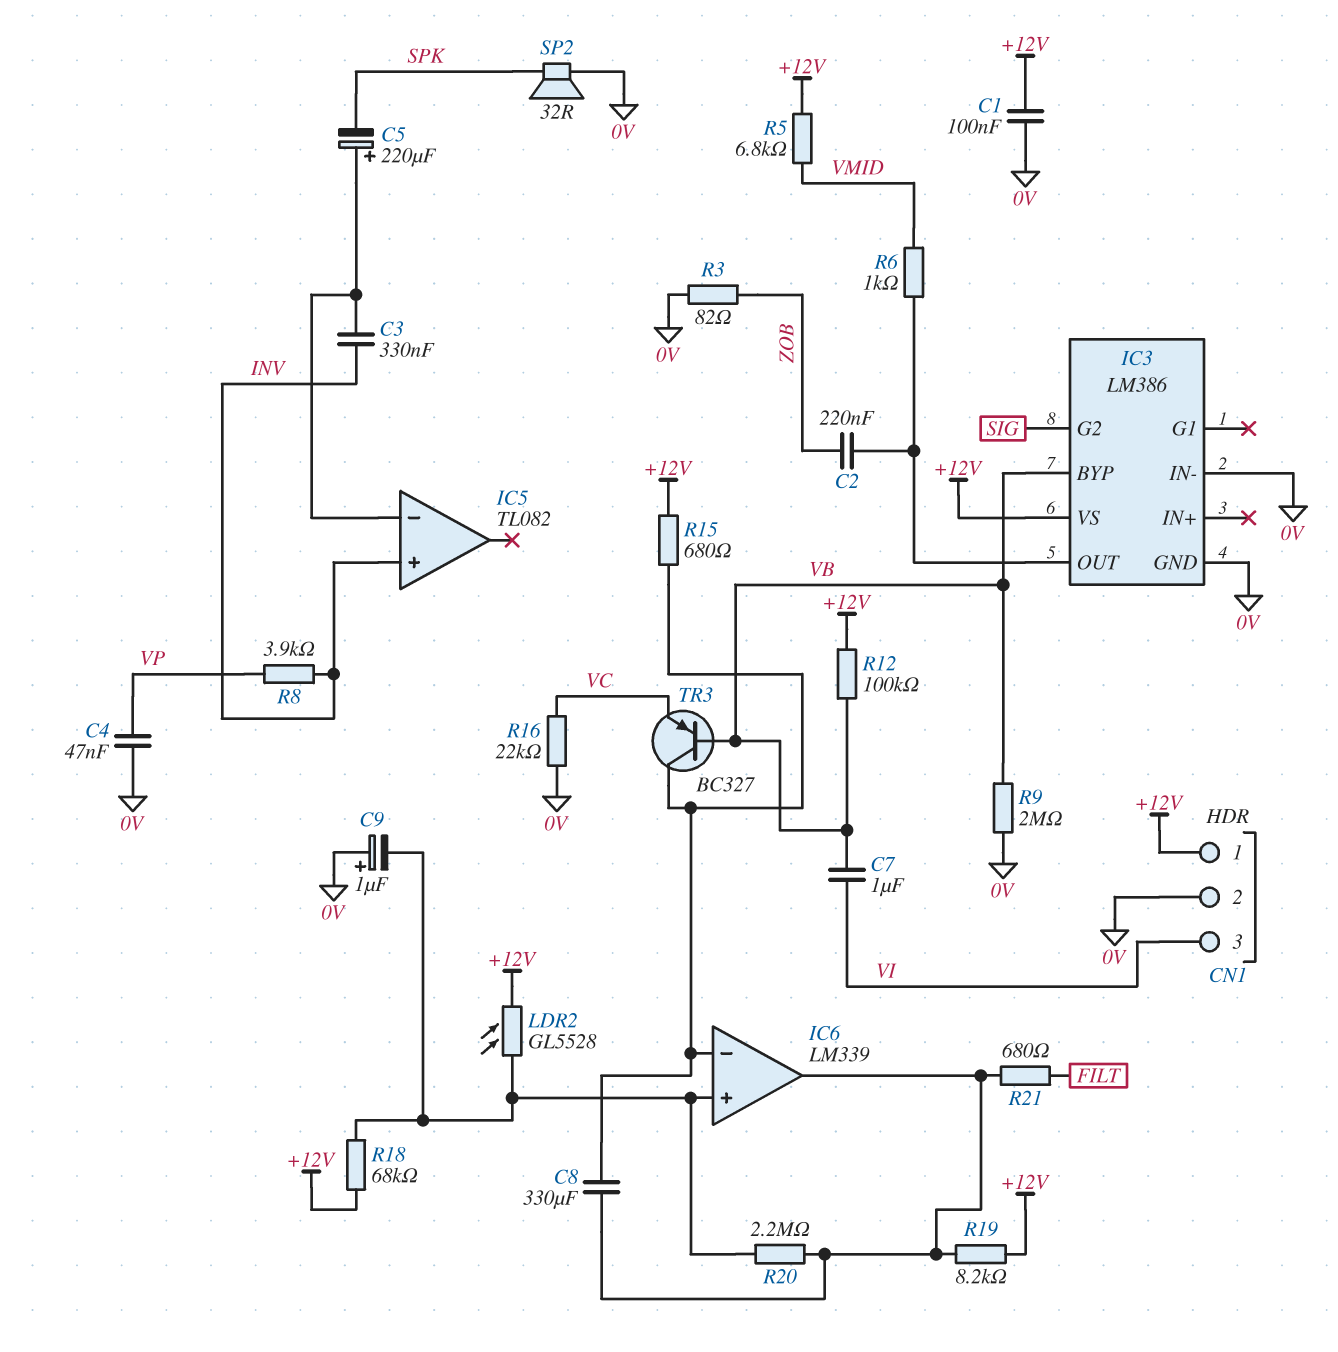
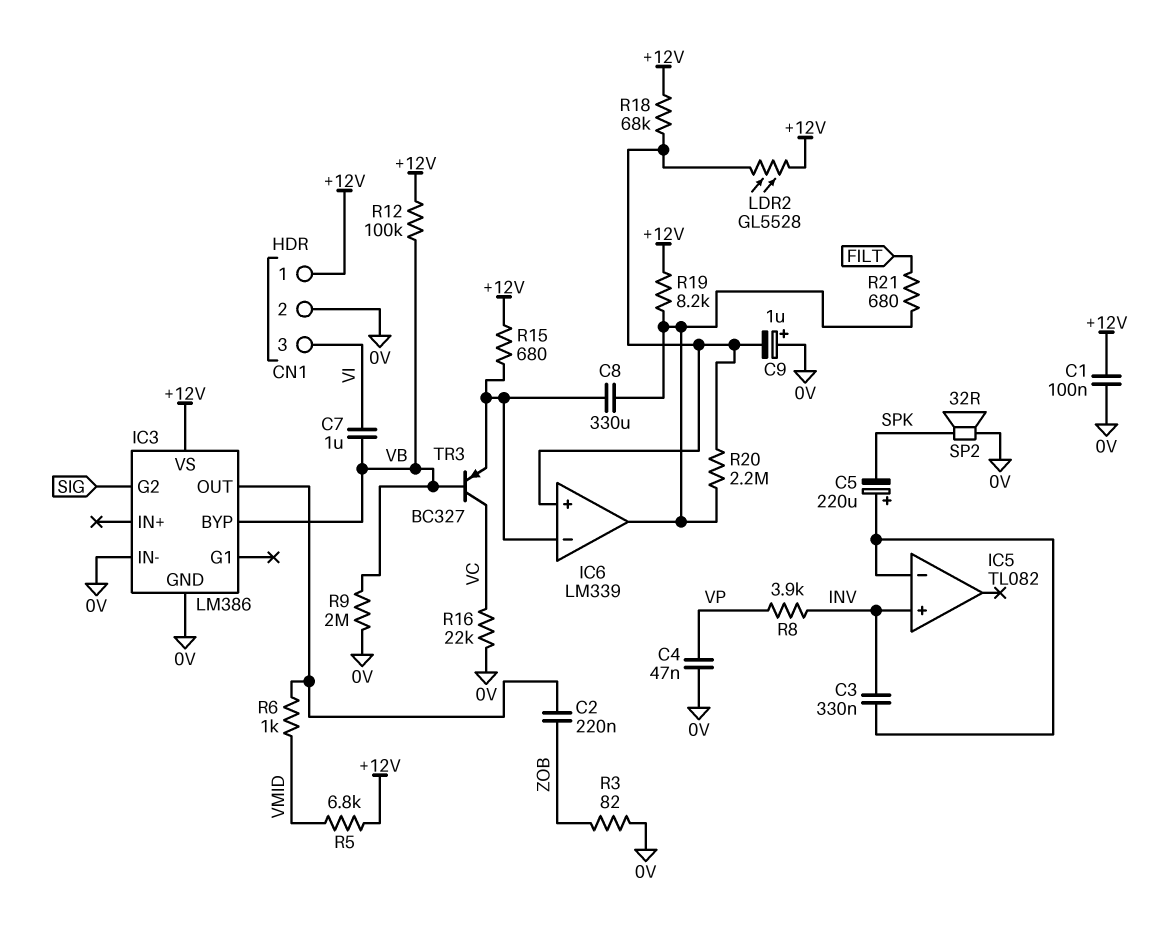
TR3: PNP BC327 (B VB, C IC6/in-, E VC) -> PNP BC327 (B VB, C VC, E IC6/in-)

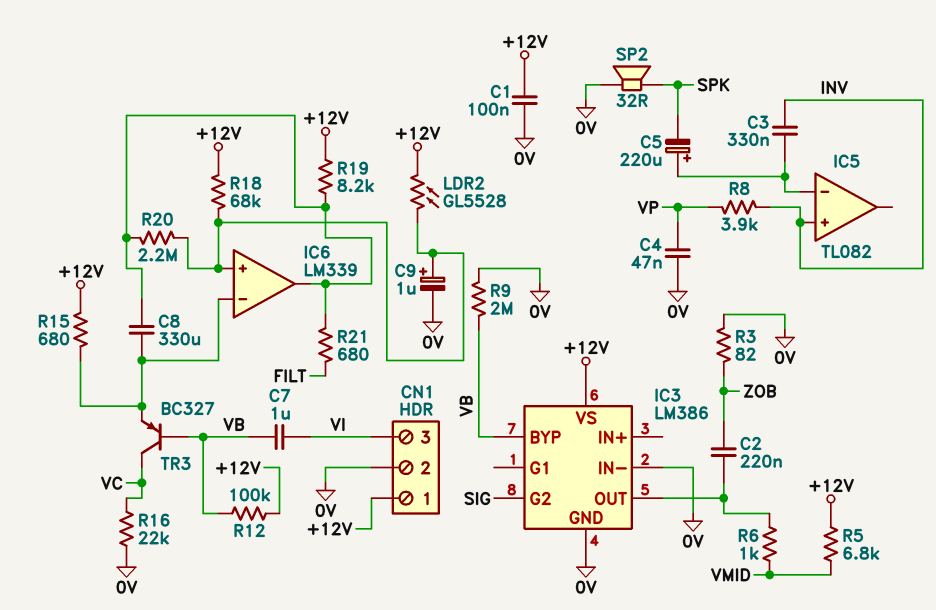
C9: 1uF (plus 0V, minus IC6/in+) -> 1uF (plus IC6/in+, minus 0V)

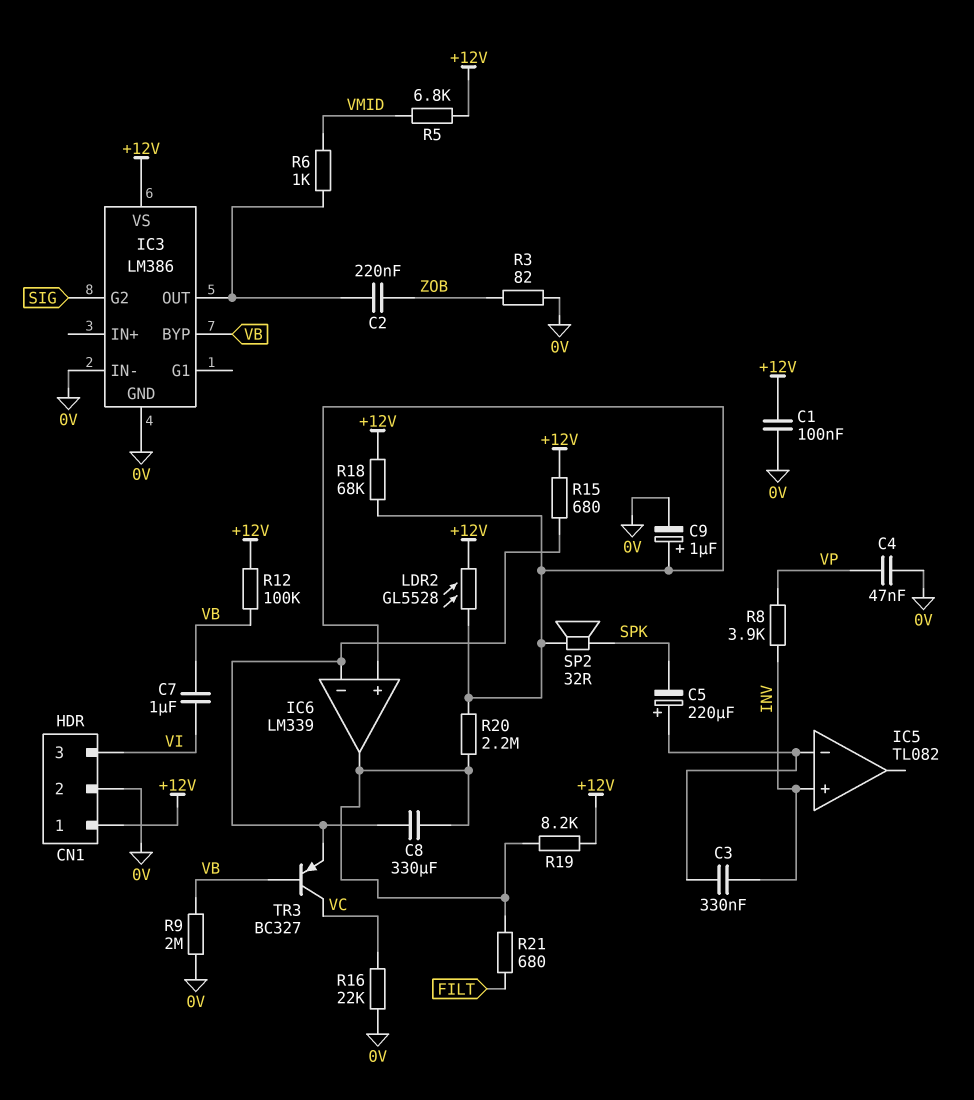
SP2: speaker 32R (0V, SPK) -> speaker 32R (IC6/in+, SPK)

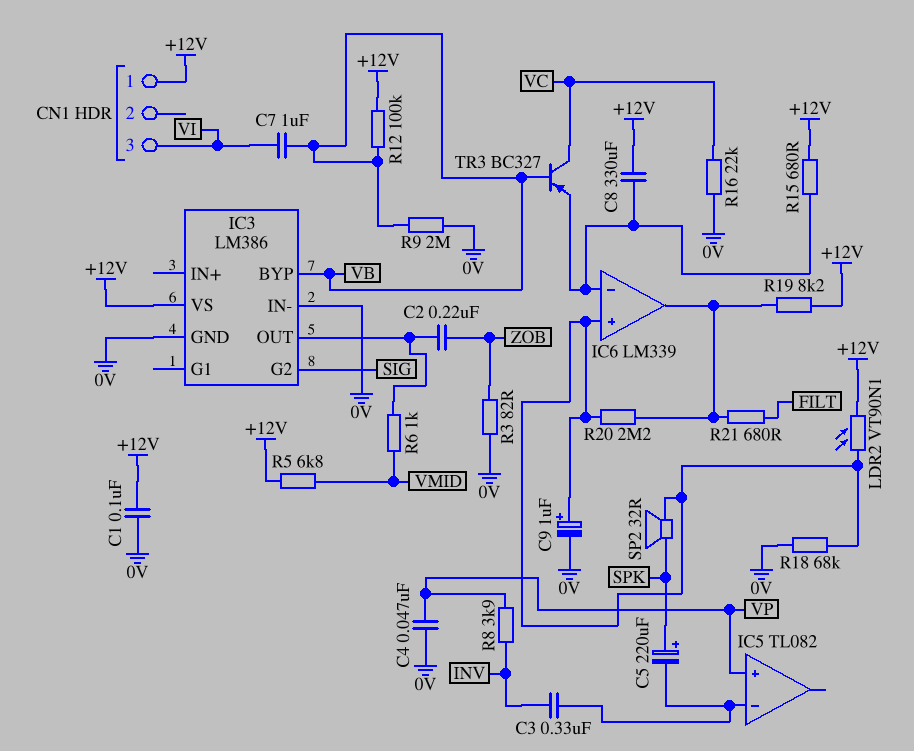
C5: 220uF (plus IC5/in-, minus SPK) -> 220uF (plus SPK, minus IC5/in-)
C8: 330uF (IC6/in-, IC6/out) -> 330uF (+12V, IC6/in-)
CN1 pin 2: 0V -> none
IC5 pin in+: INV -> VP
LDR2: GL5528 (+12V, IC6/in+) -> VT90N1 (+12V, IC6/in+)
R18: 68k (+12V, IC6/in+) -> 68k (0V, IC6/in+)

